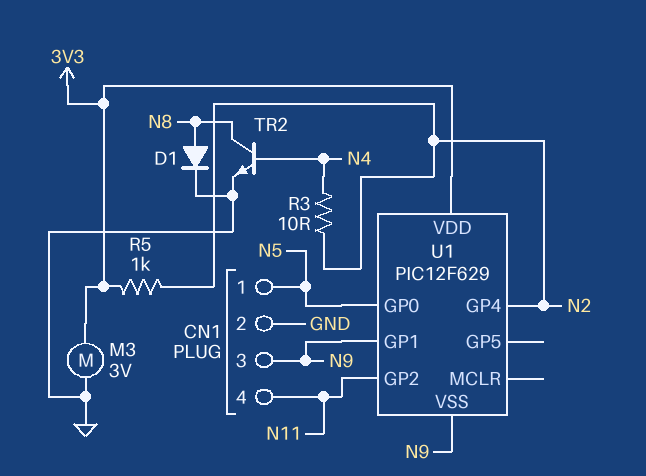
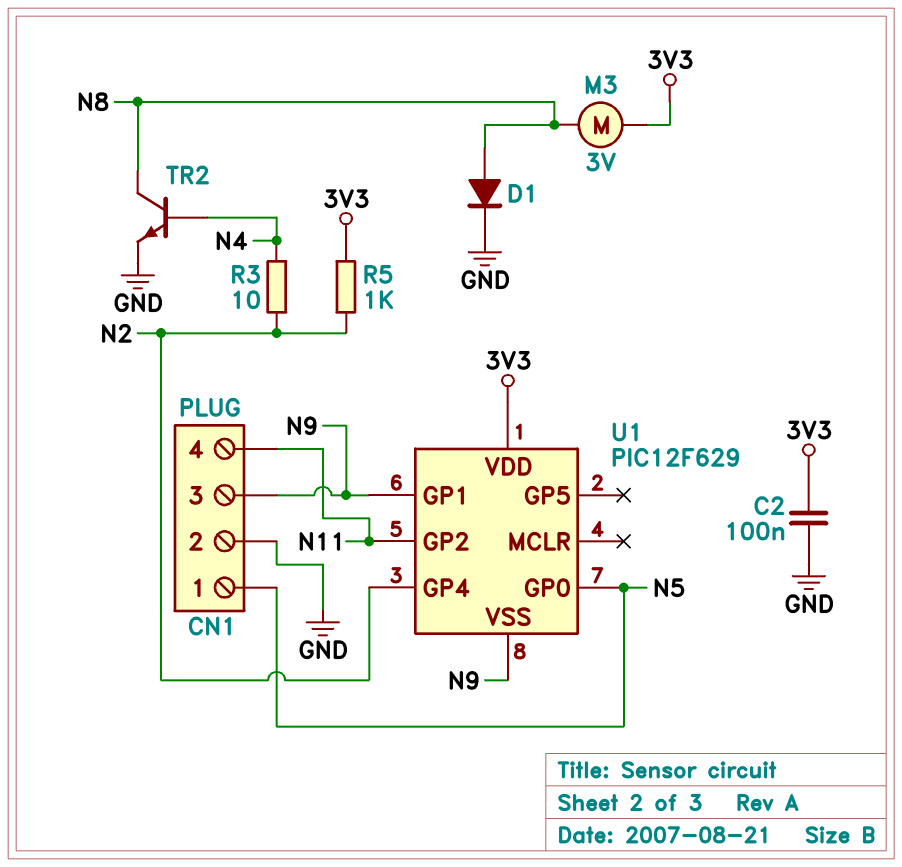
C2: none -> 100nF (3V3, GND)
M3: motor 3V (3V3, GND) -> motor 3V (3V3, N8)

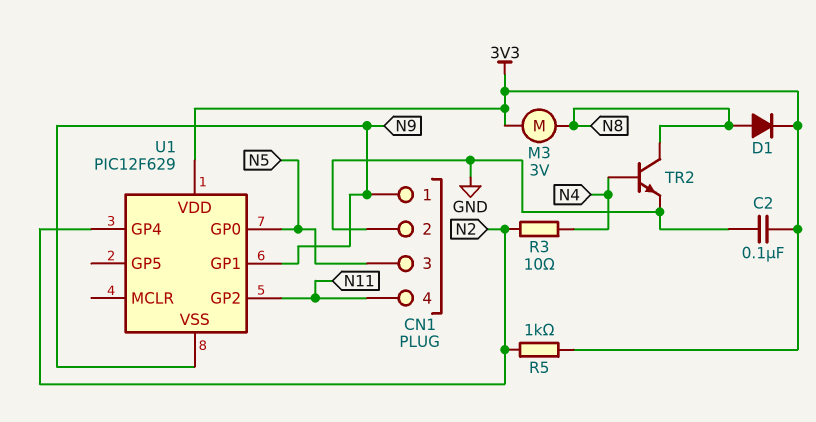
CN1 pin 1: N5 -> N9
CN1 pin 3: N9 -> N5
D1: diode (A N8, K GND) -> diode (A N8, K 3V3)

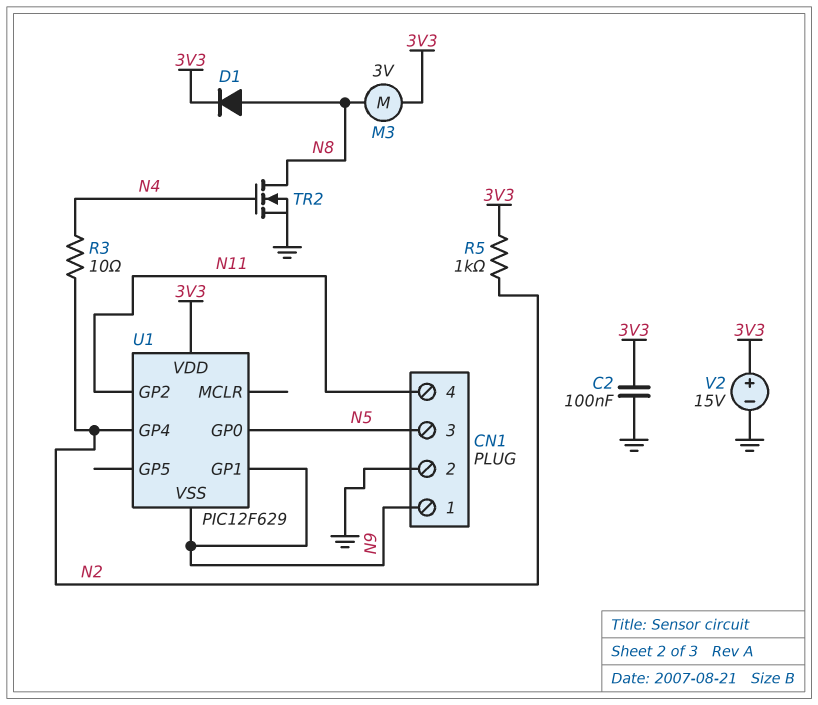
TR2: NPN (B N4, C N8, E GND) -> NMOS (G N4, D N8, S GND)
V2: none -> 15V (plus 3V3, minus GND)

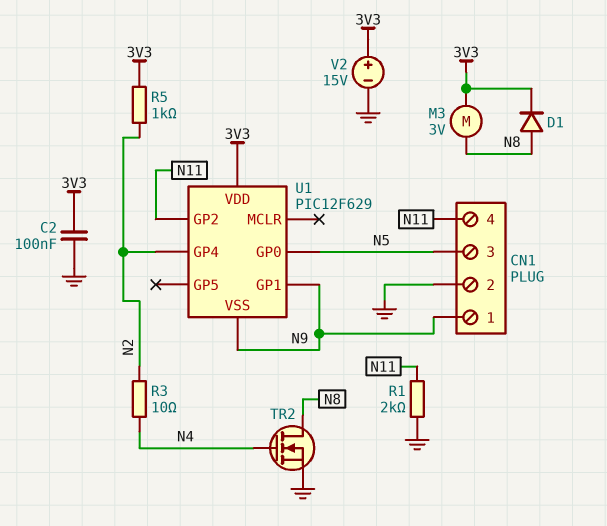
R1: none -> 2k (GND, N11)

